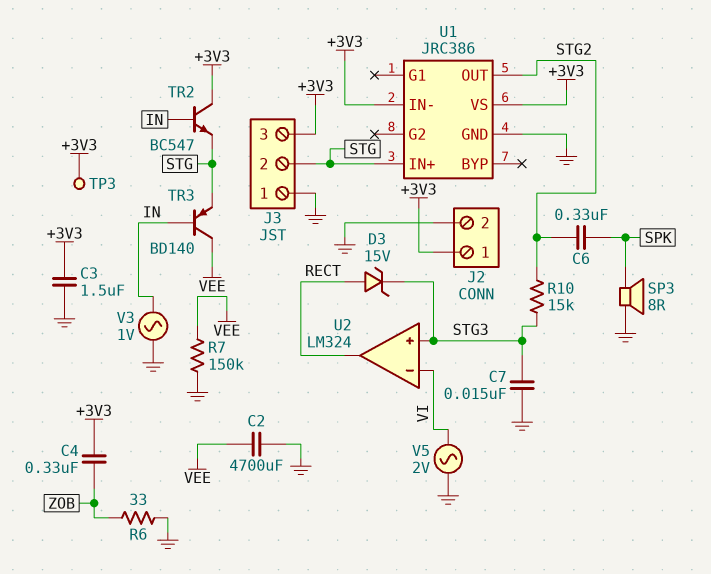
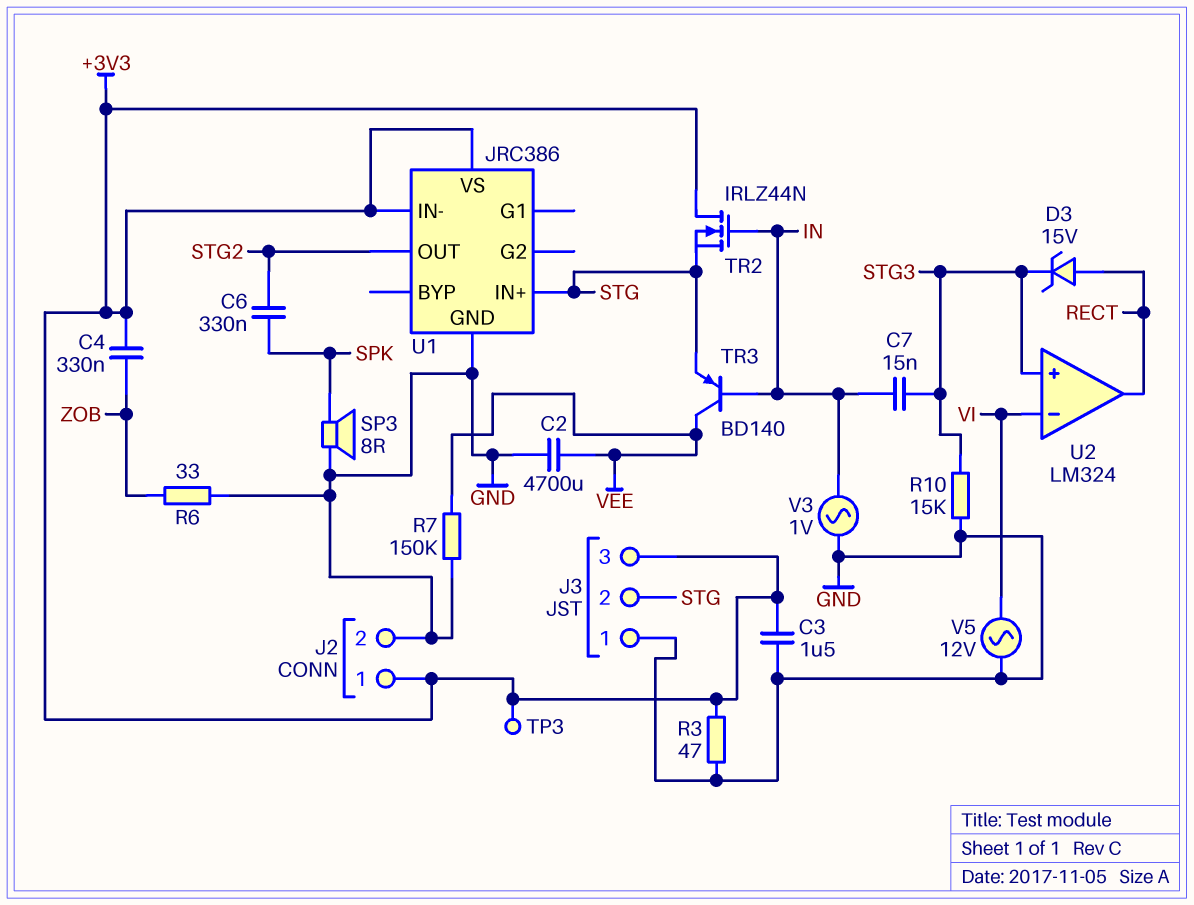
C7: 15nF (GND, STG3) -> 15nF (IN, STG3)
R3: none -> 47 (+3V3, GND)
R10: 15k (STG2, STG3) -> 15k (GND, STG3)
TR2: NPN BC547 (B IN, C +3V3, E STG) -> NMOS IRLZ44N (G IN, D +3V3, S STG)
V5: AC 2V (GND, VI) -> AC 12V (GND, VI)

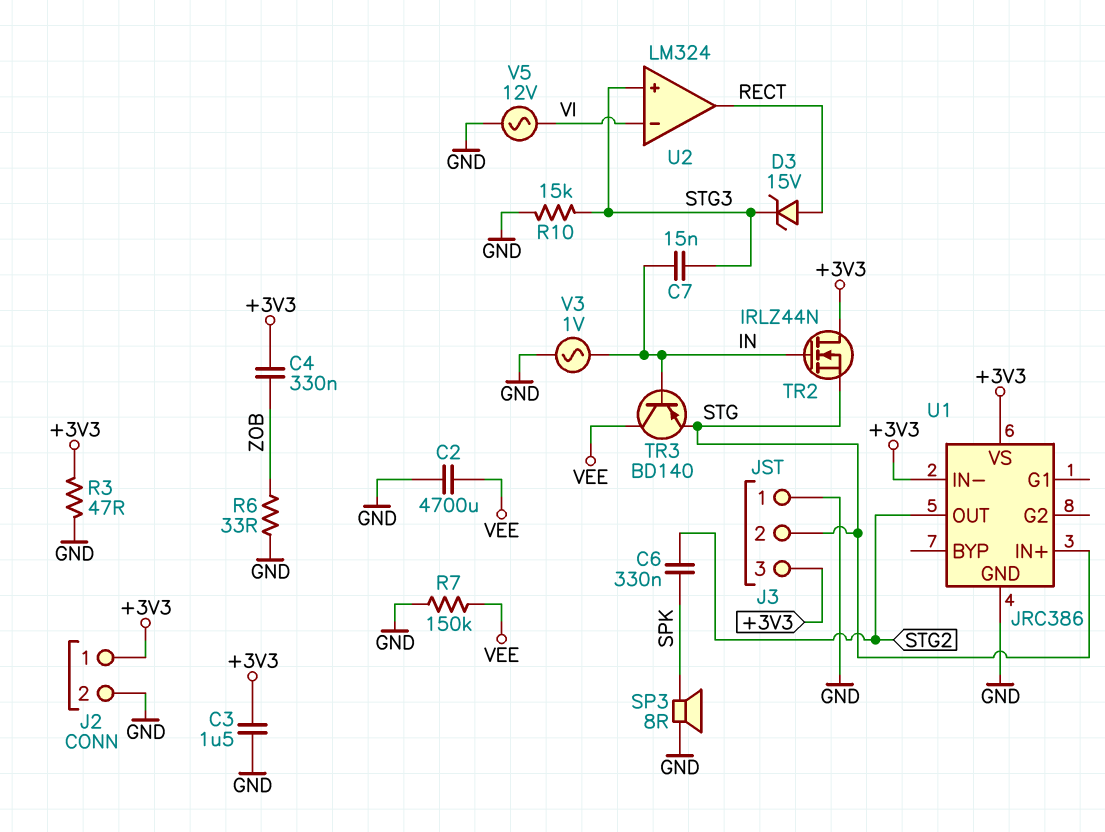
TP3: test point (+3V3) -> none

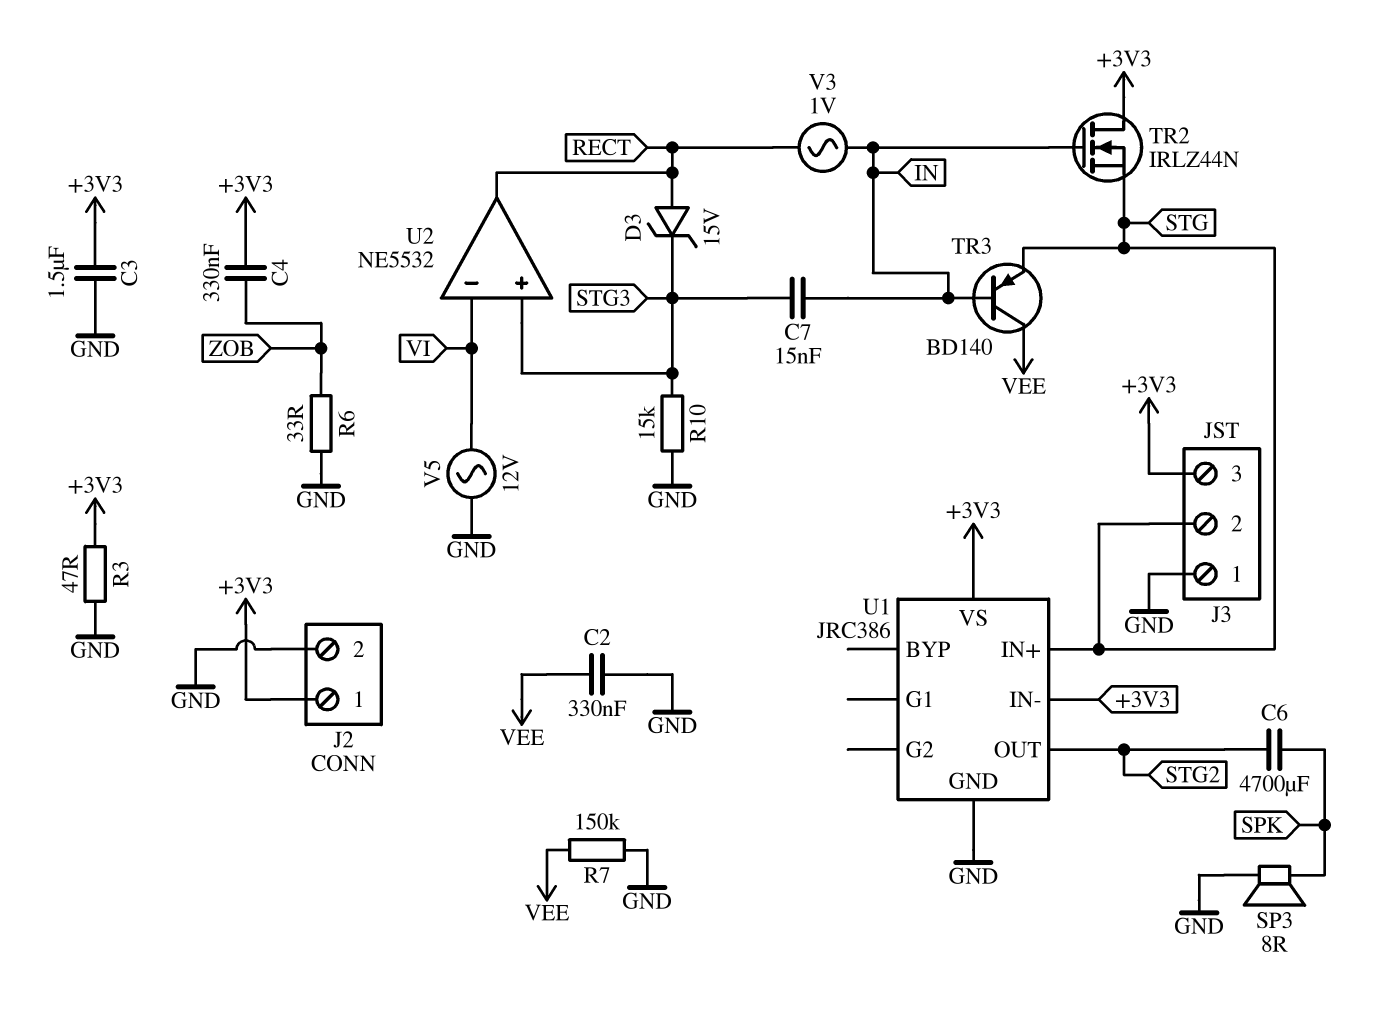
C2: 4700uF (GND, VEE) -> 330nF (GND, VEE)
C6: 330nF (SPK, STG2) -> 4700uF (SPK, STG2)
U2: LM324 -> NE5532
V3: AC 1V (GND, IN) -> AC 1V (IN, RECT)

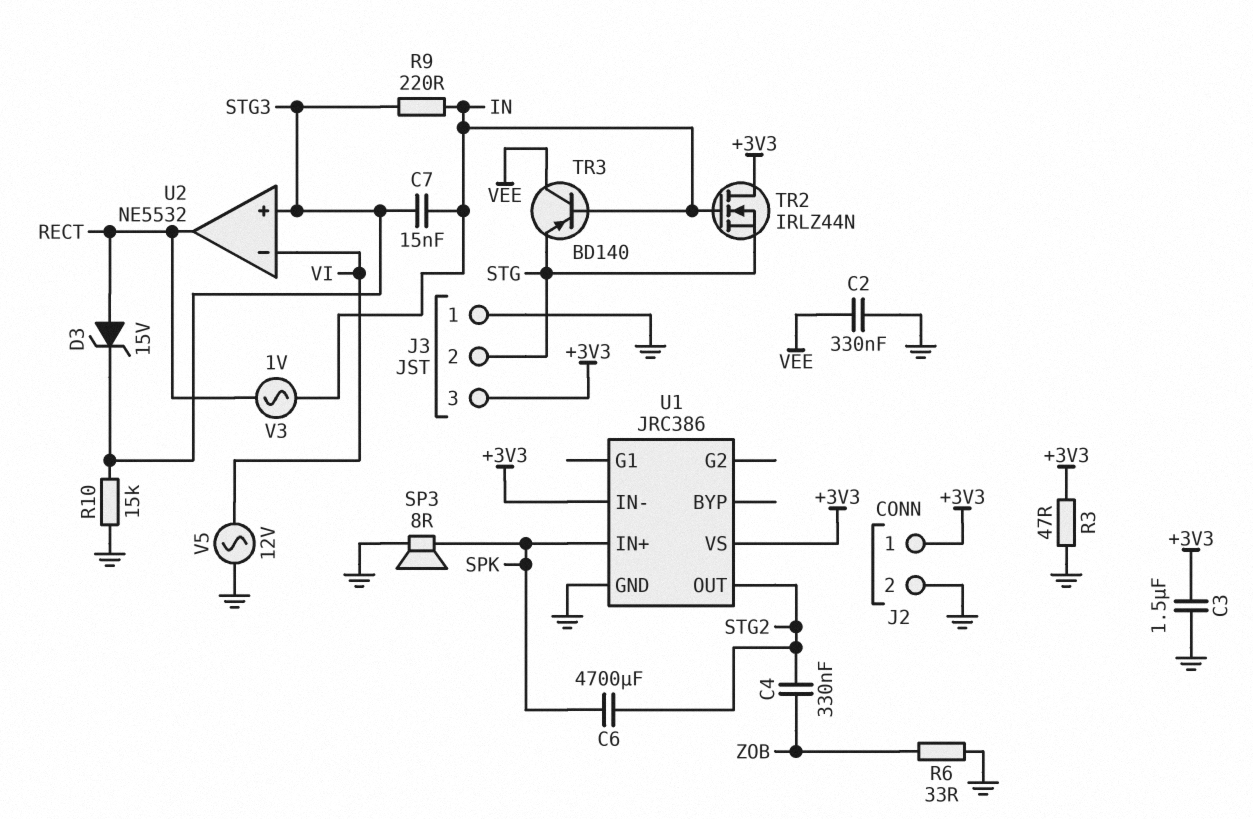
C4: 330nF (+3V3, ZOB) -> 330nF (STG2, ZOB)
R7: 150k (GND, VEE) -> none
R9: none -> 220 (IN, STG3)
U1 pin IN+: STG -> SPK

